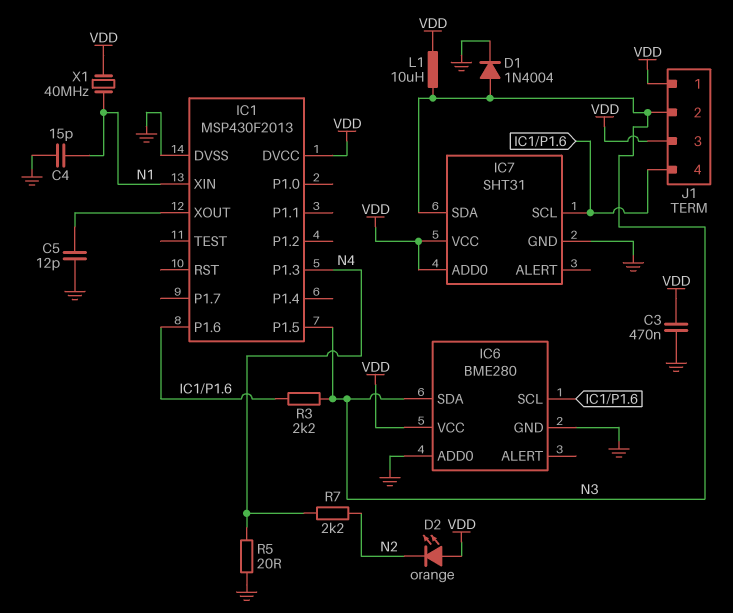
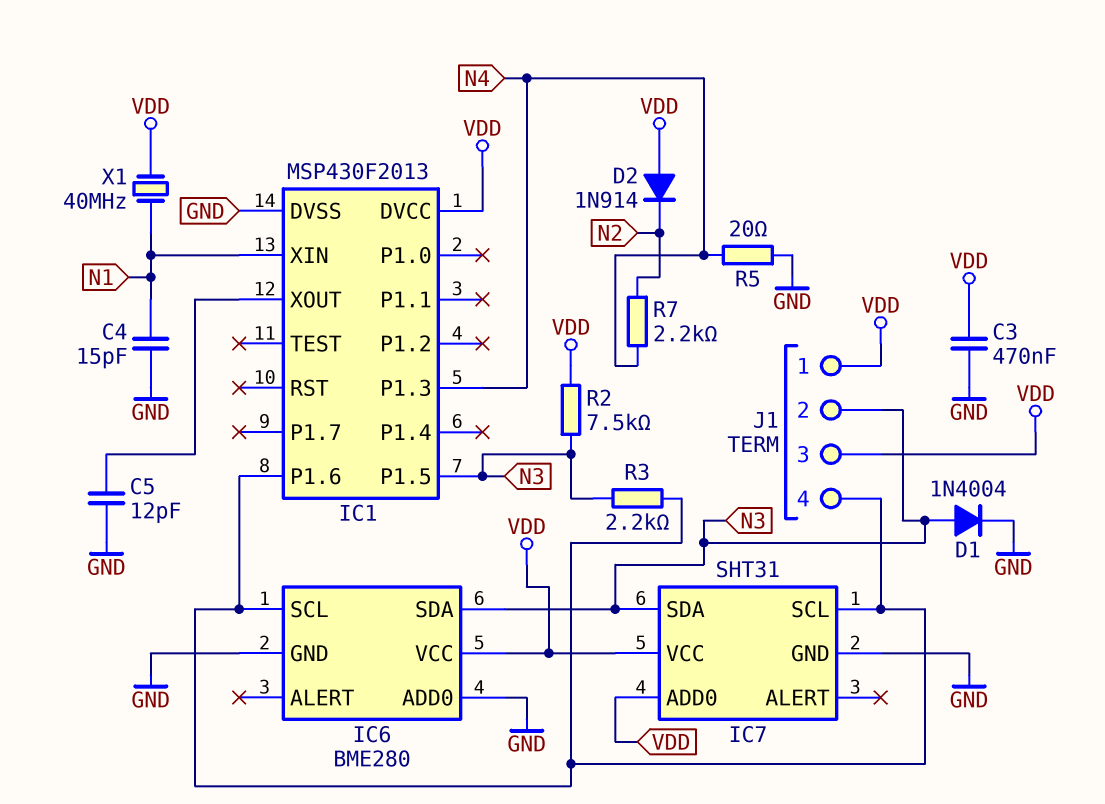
D2: LED orange (A VDD, K N2) -> diode 1N914 (A VDD, K N2)
L1: 10uH (N3, VDD) -> none
R2: none -> 7.5k (N3, VDD)

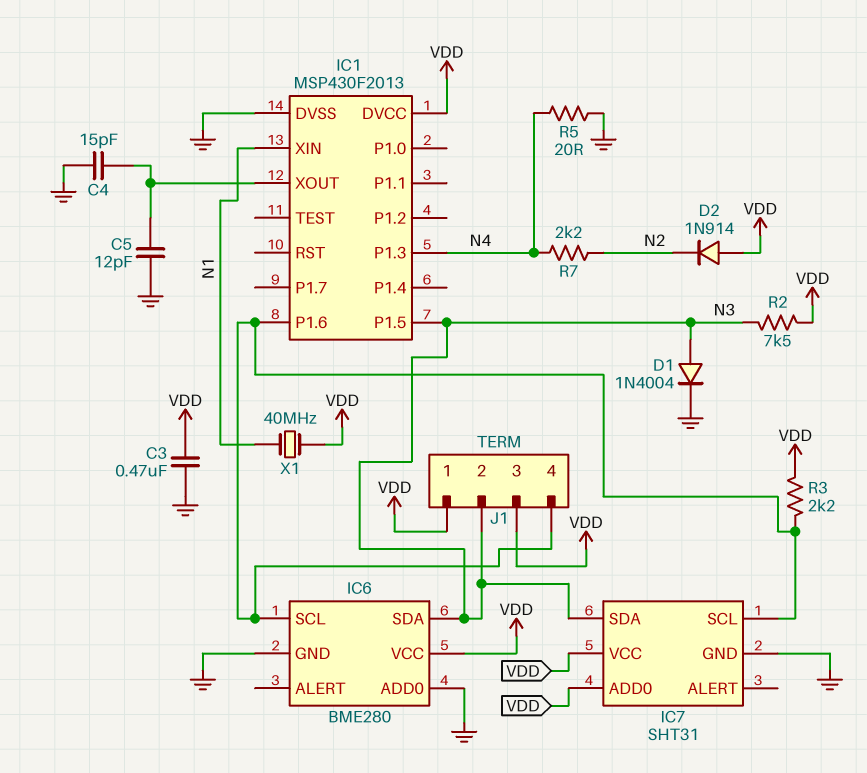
C4: 15pF (GND, N1) -> 15pF (GND, IC1/XOUT)
R3: 2.2k (IC1/P1.6, N3) -> 2.2k (IC1/P1.6, VDD)

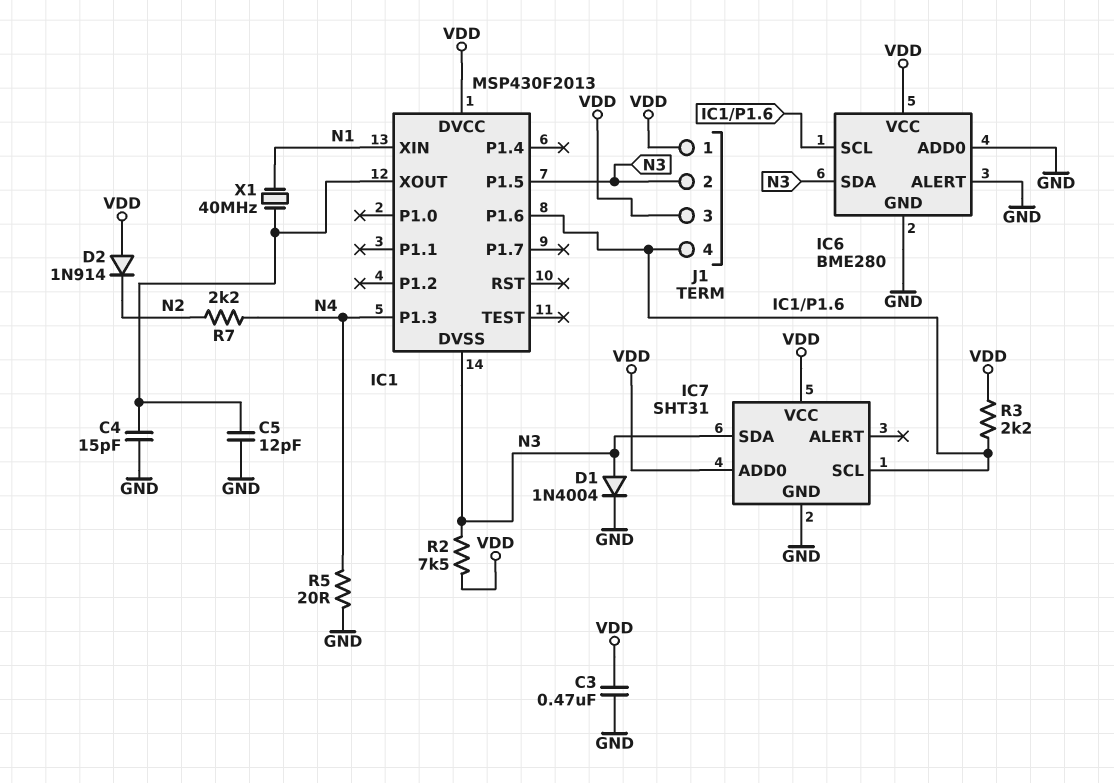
IC1 pin DVSS: GND -> N3
IC6 pin ALERT: none -> GND
X1: 40MHz (N1, VDD) -> 40MHz (IC1/XOUT, N1)

